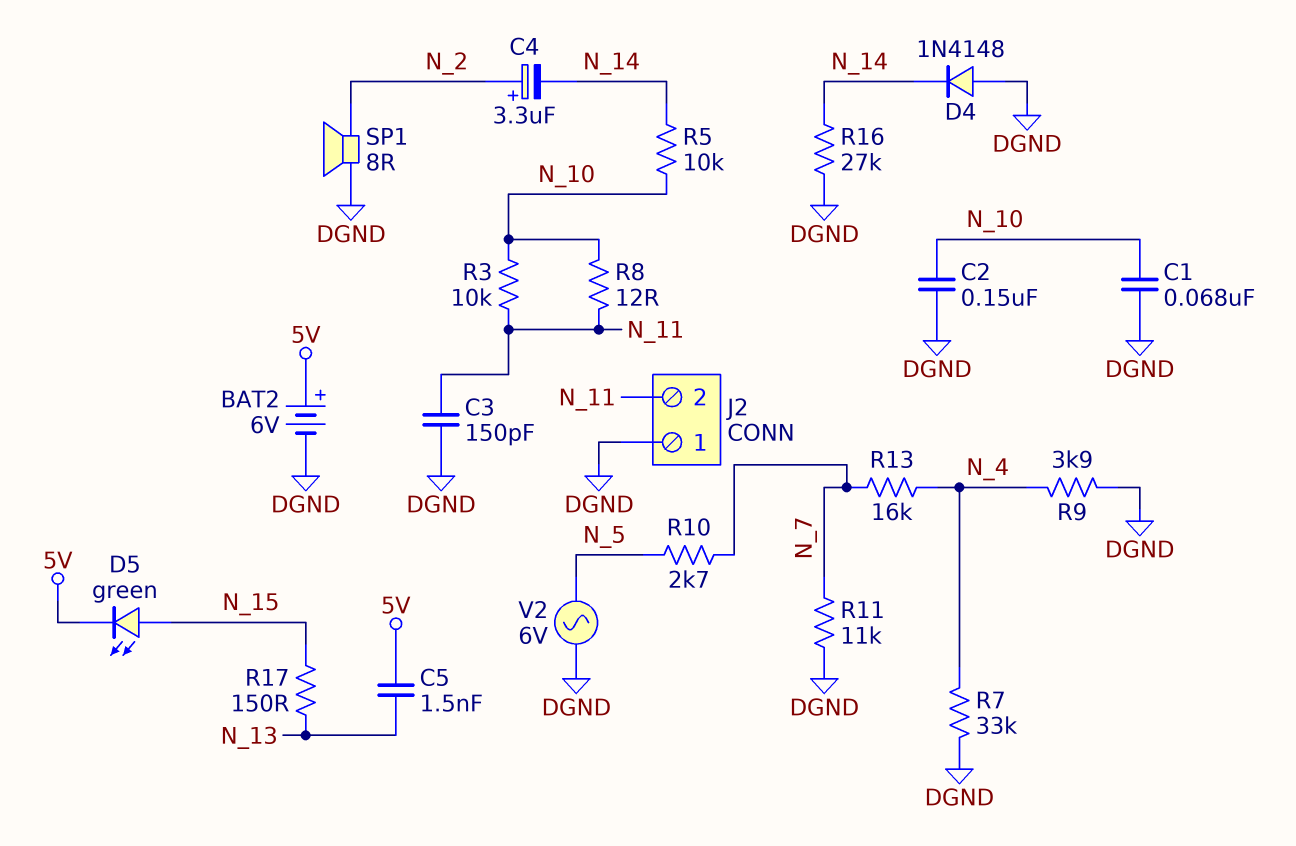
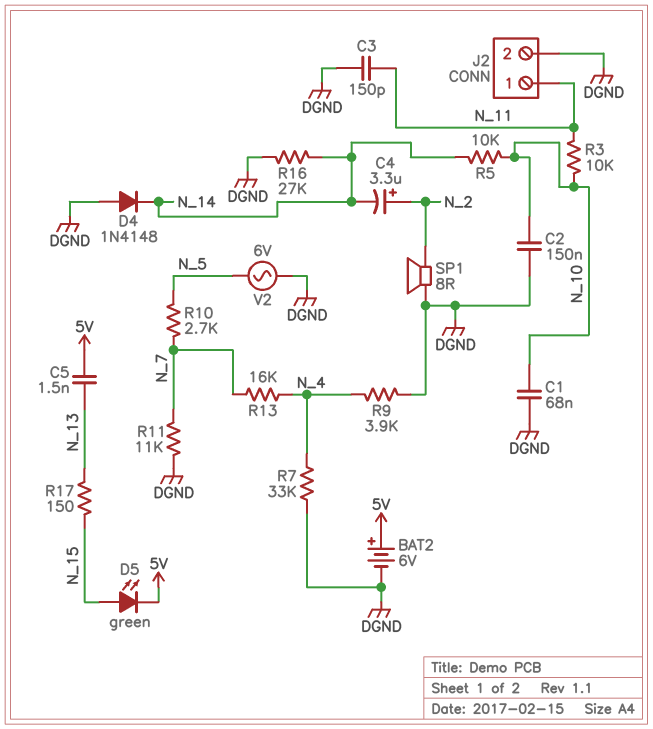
J2 pin 1: DGND -> N_11
J2 pin 2: N_11 -> DGND
R8: 12 (N_10, N_11) -> none

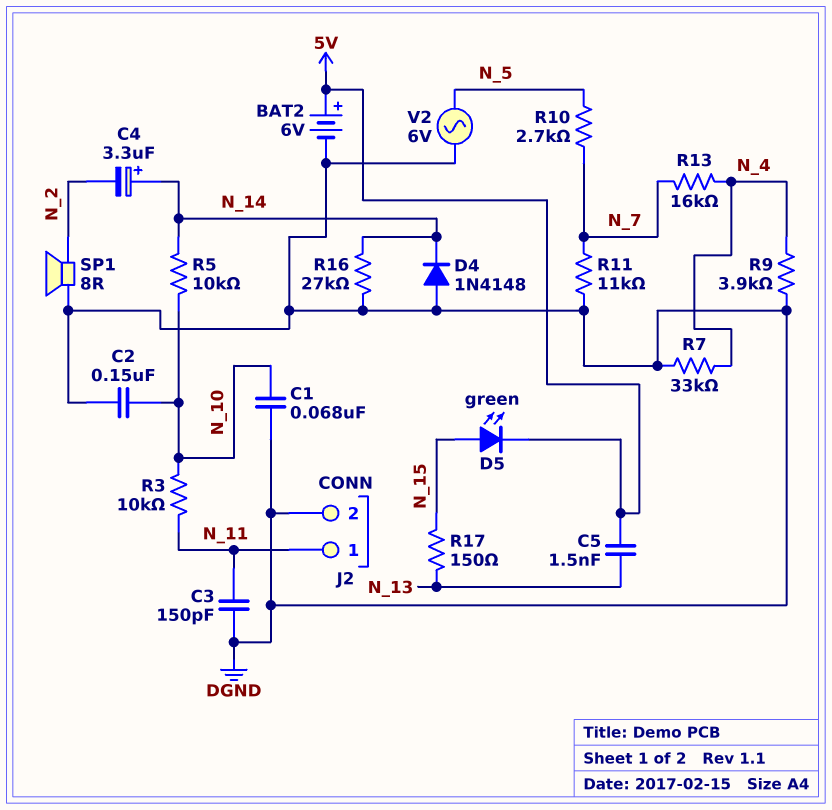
C4: 3.3uF (plus N_2, minus N_14) -> 3.3uF (plus N_14, minus N_2)

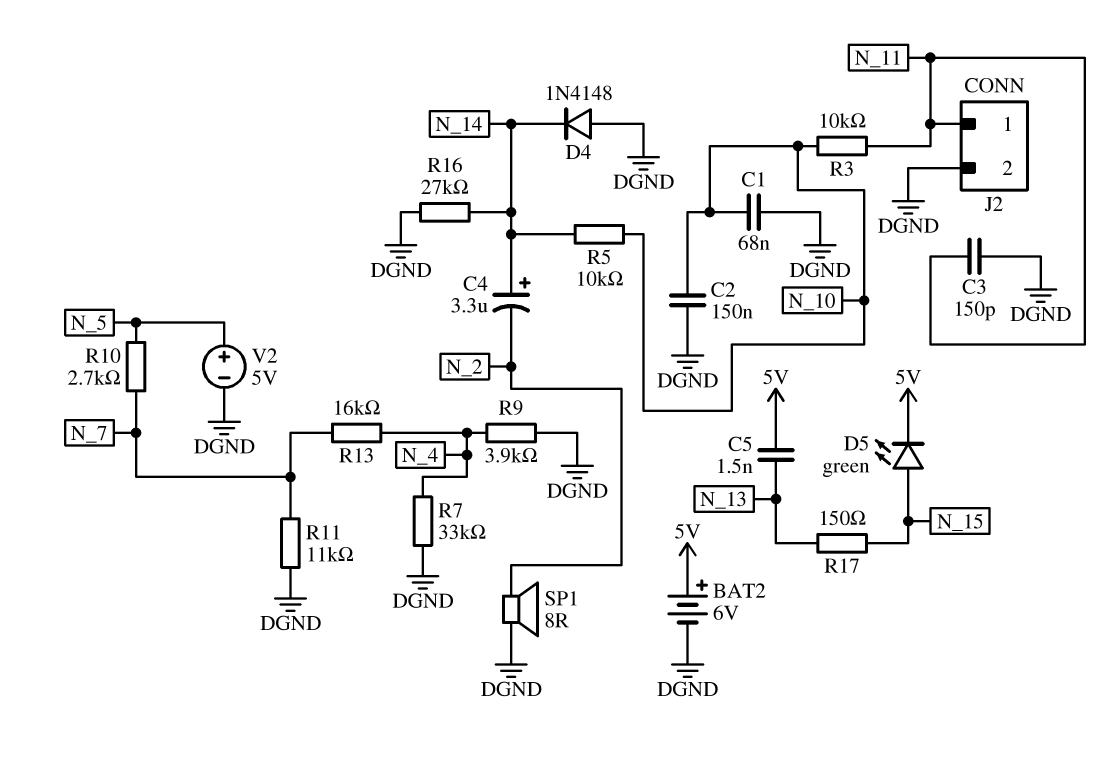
V2: AC 6V (DGND, N_5) -> 5V (plus N_5, minus DGND)

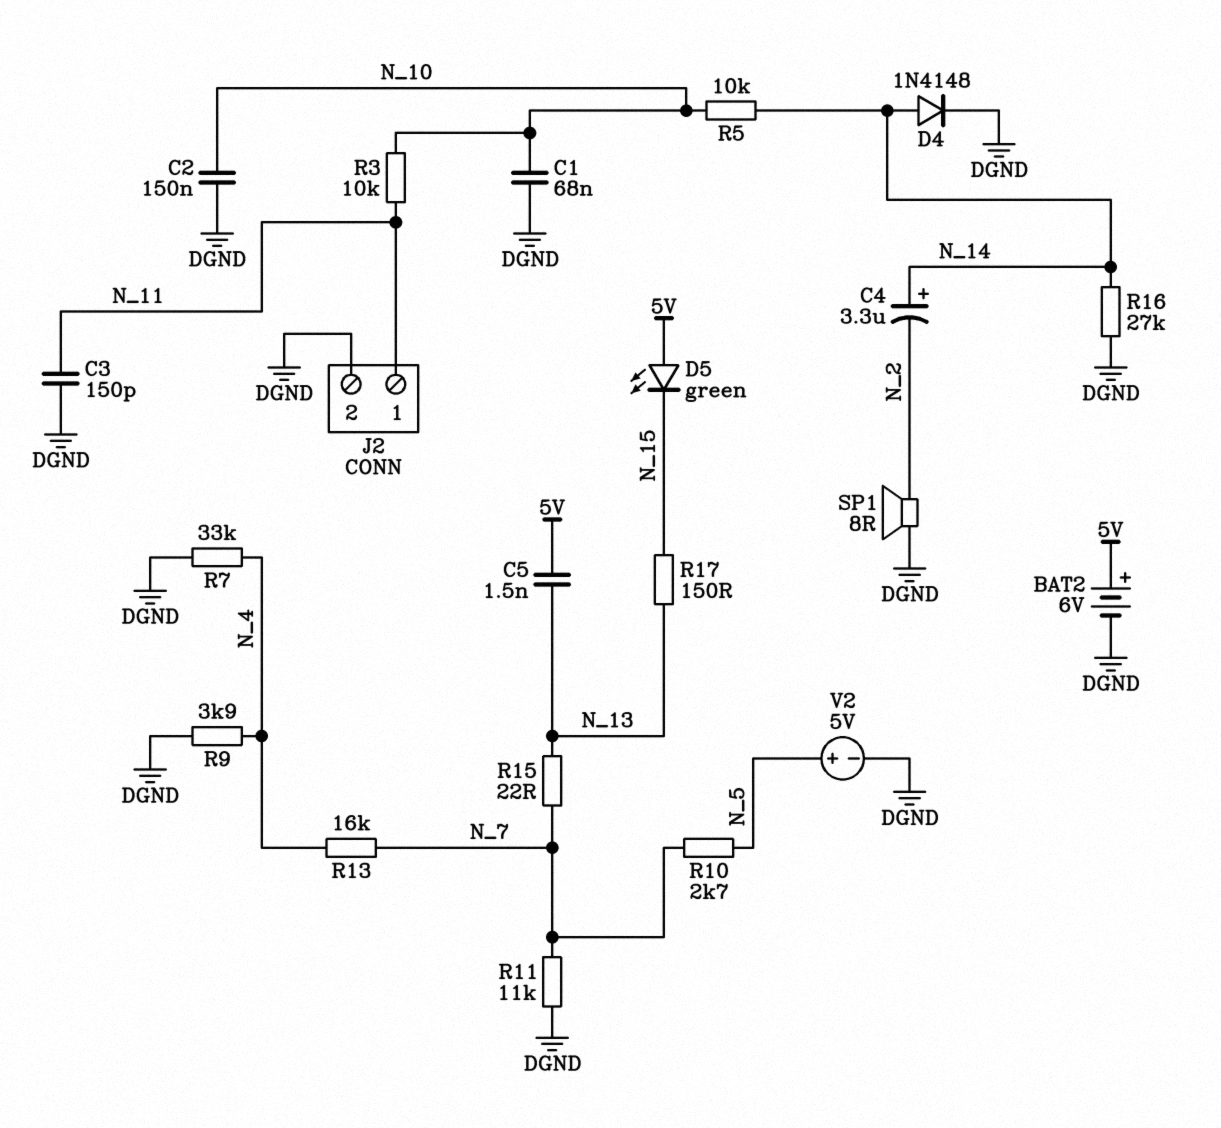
D4: diode 1N4148 (A DGND, K N_14) -> diode 1N4148 (A N_14, K DGND)
D5: LED green (A N_15, K 5V) -> LED green (A 5V, K N_15)
R15: none -> 22 (N_7, N_13)

